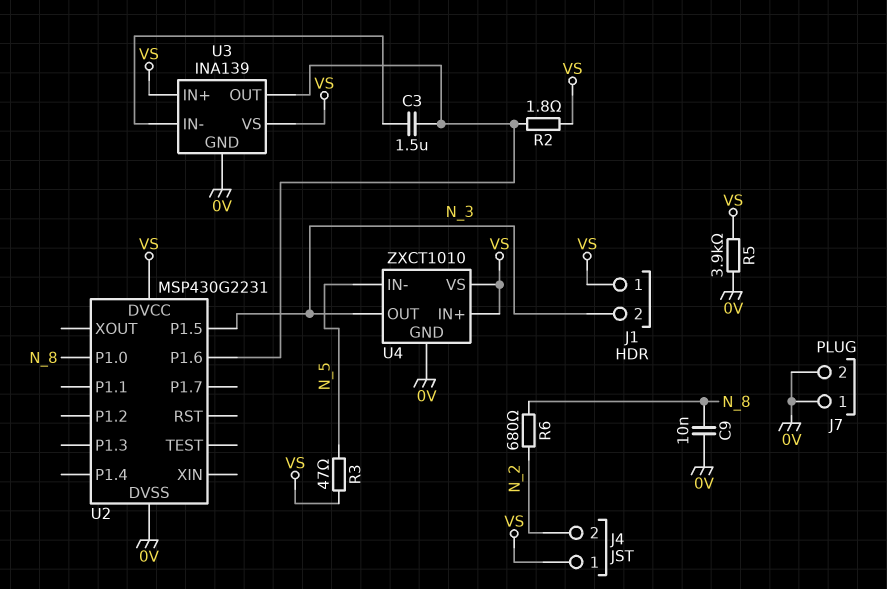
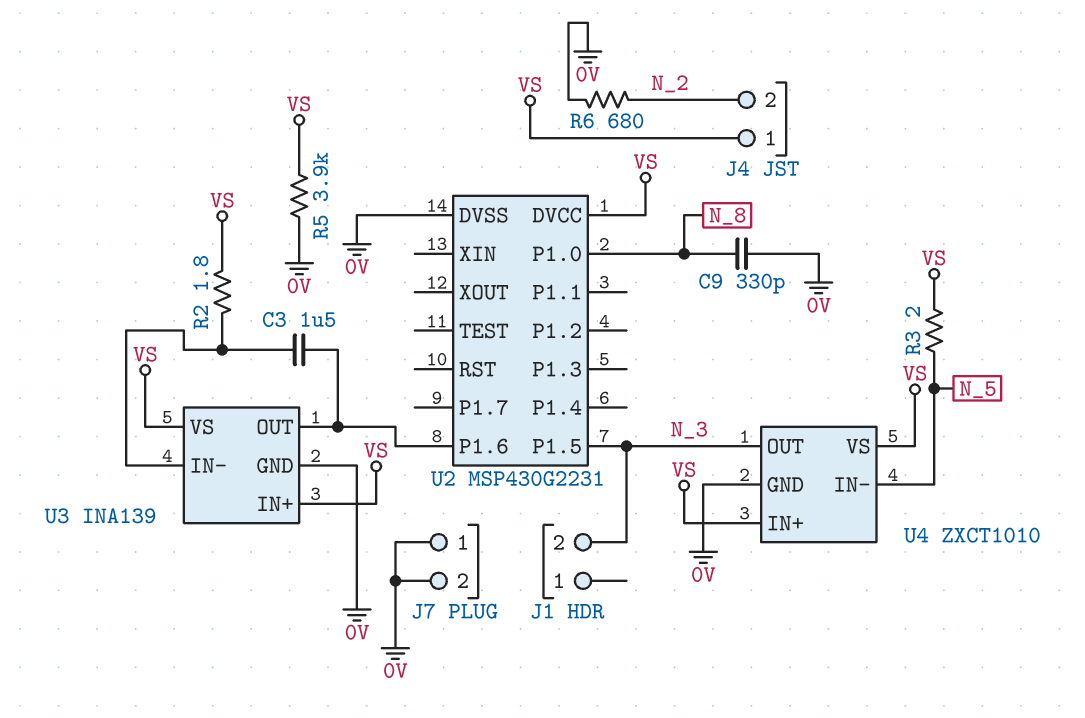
C9: 10nF (0V, N_8) -> 330pF (0V, N_8)
J1 pin 1: VS -> none
R2: 1.8 (U2/P1.6, VS) -> 1.8 (U3/IN-, VS)
R3: 47 (N_5, VS) -> 2 (N_5, VS)
R6: 680 (N_2, N_8) -> 680 (0V, N_2)

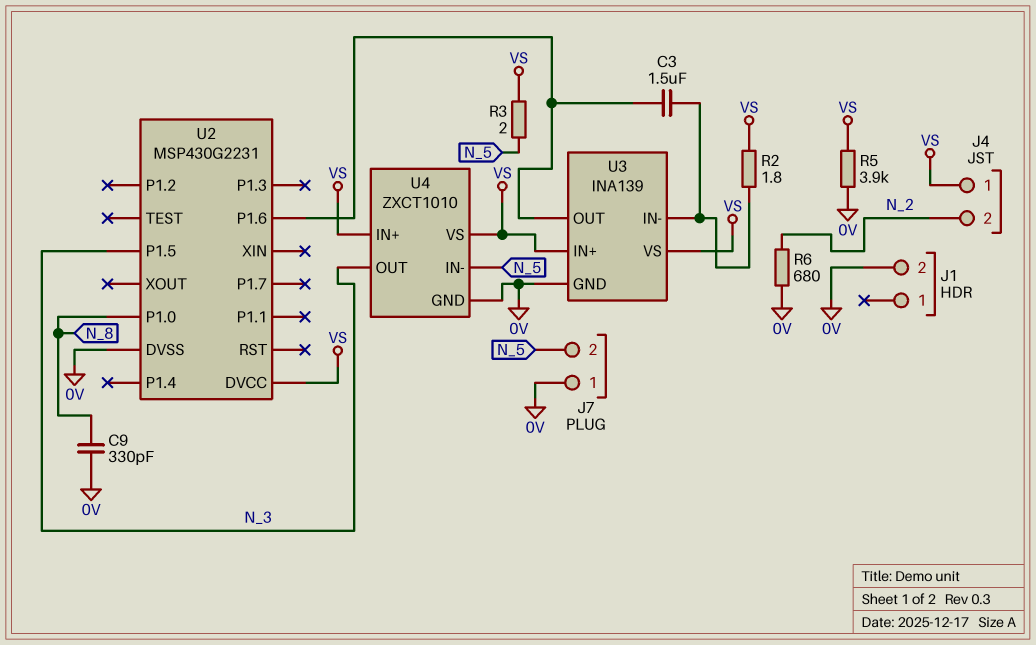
J1 pin 2: N_3 -> 0V
J7 pin 2: 0V -> N_5

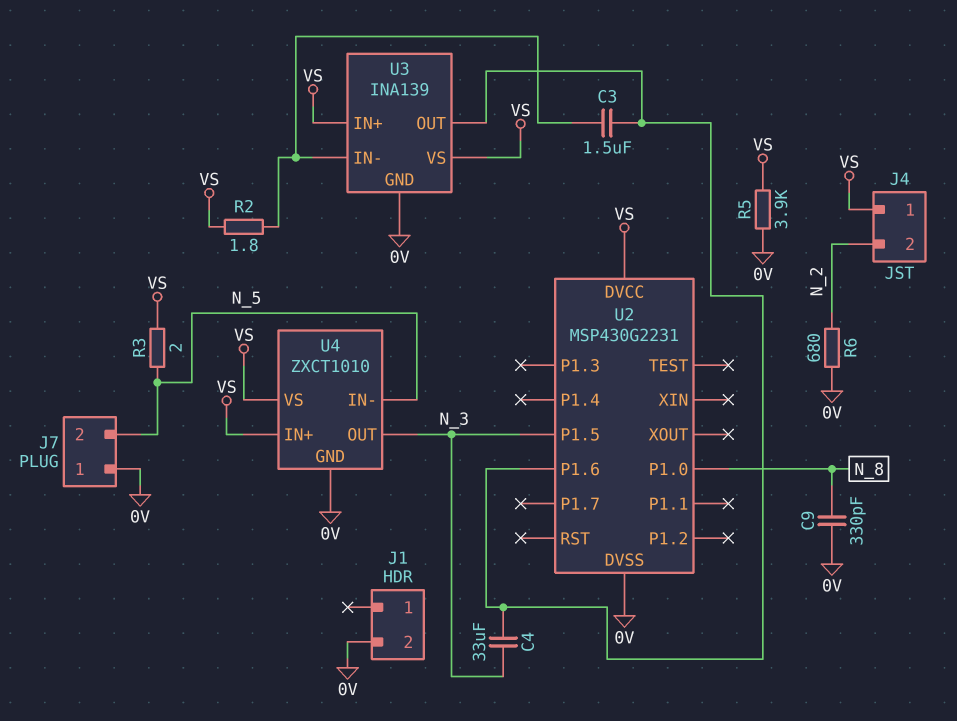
C4: none -> 33uF (N_3, U2/P1.6)

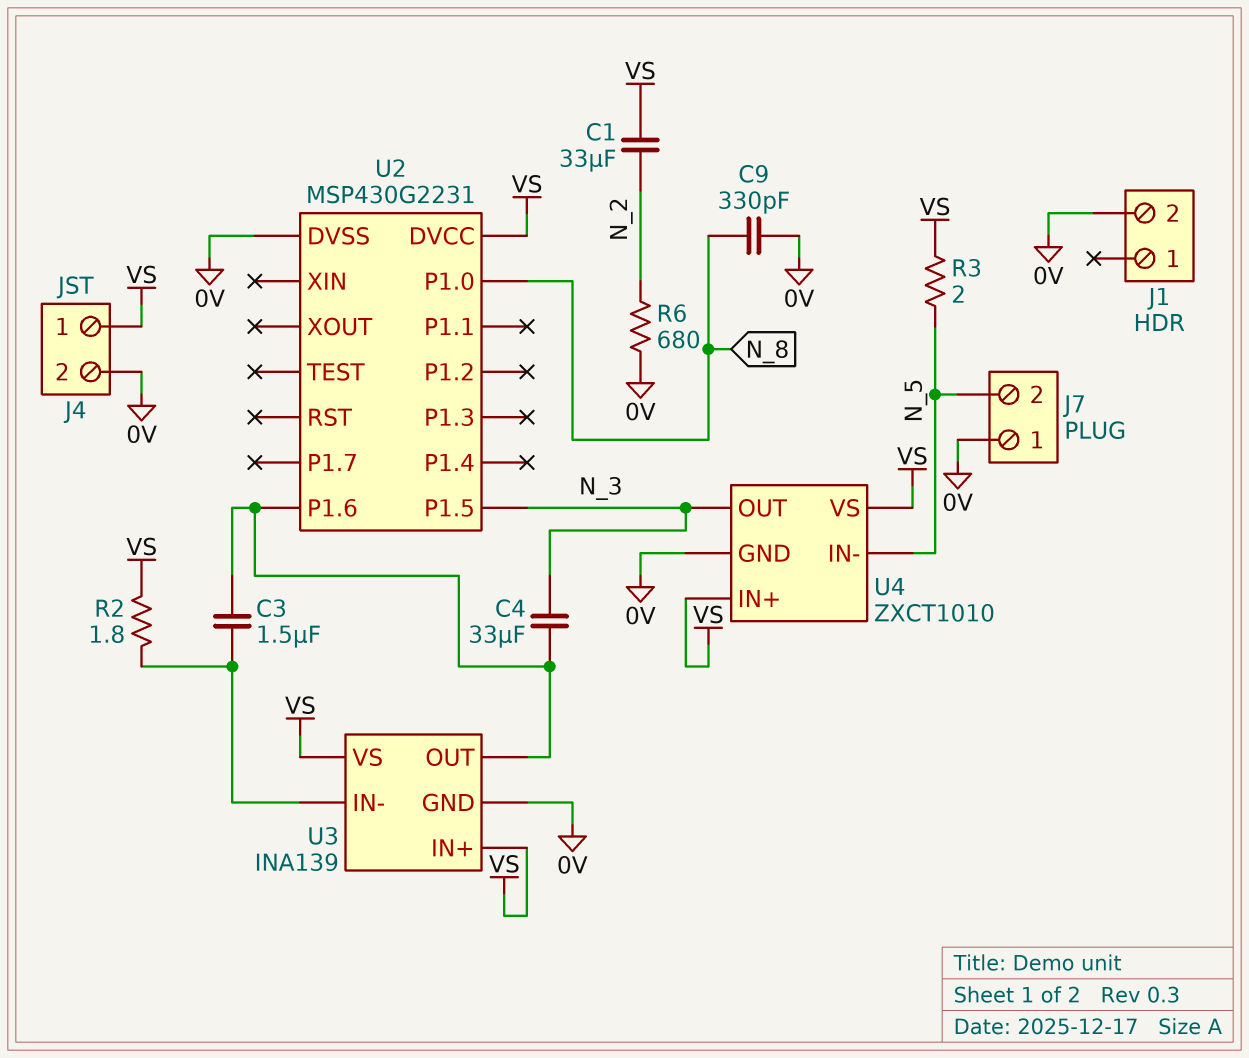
C1: none -> 33uF (N_2, VS)
J4 pin 2: N_2 -> 0V
R5: 3.9k (0V, VS) -> none

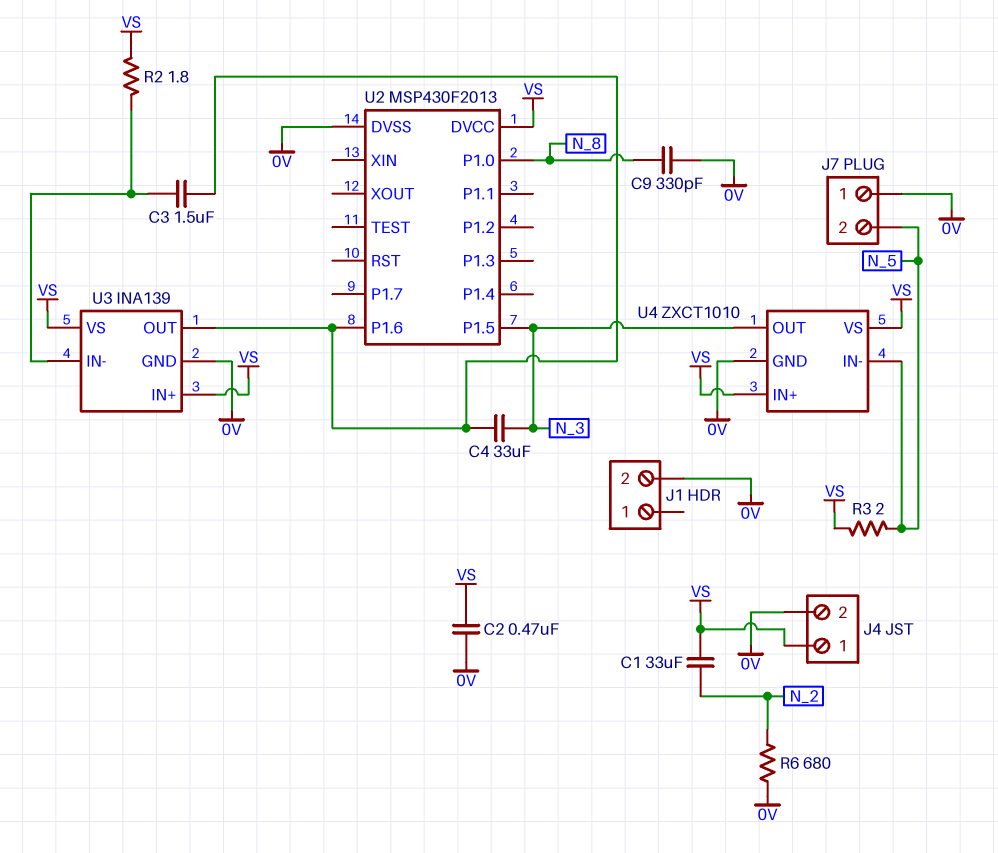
C2: none -> 470nF (0V, VS)
U2: MSP430G2231 -> MSP430F2013

